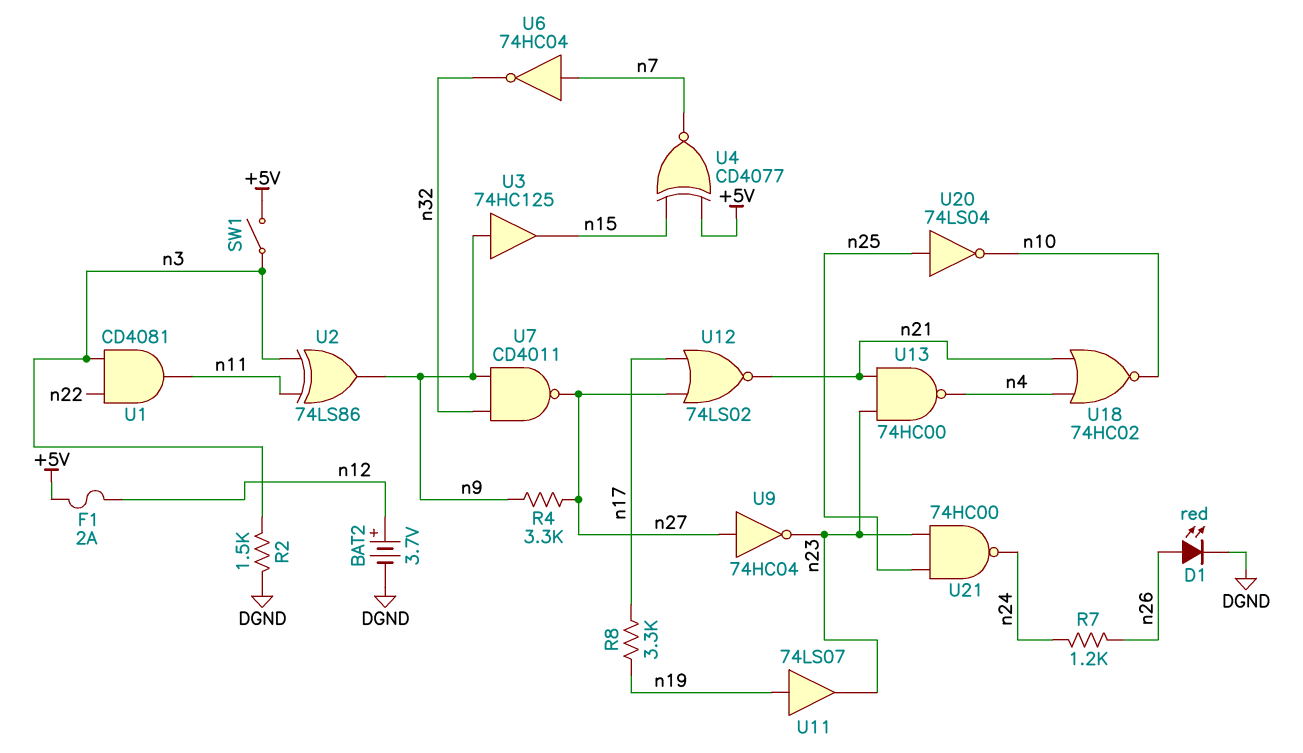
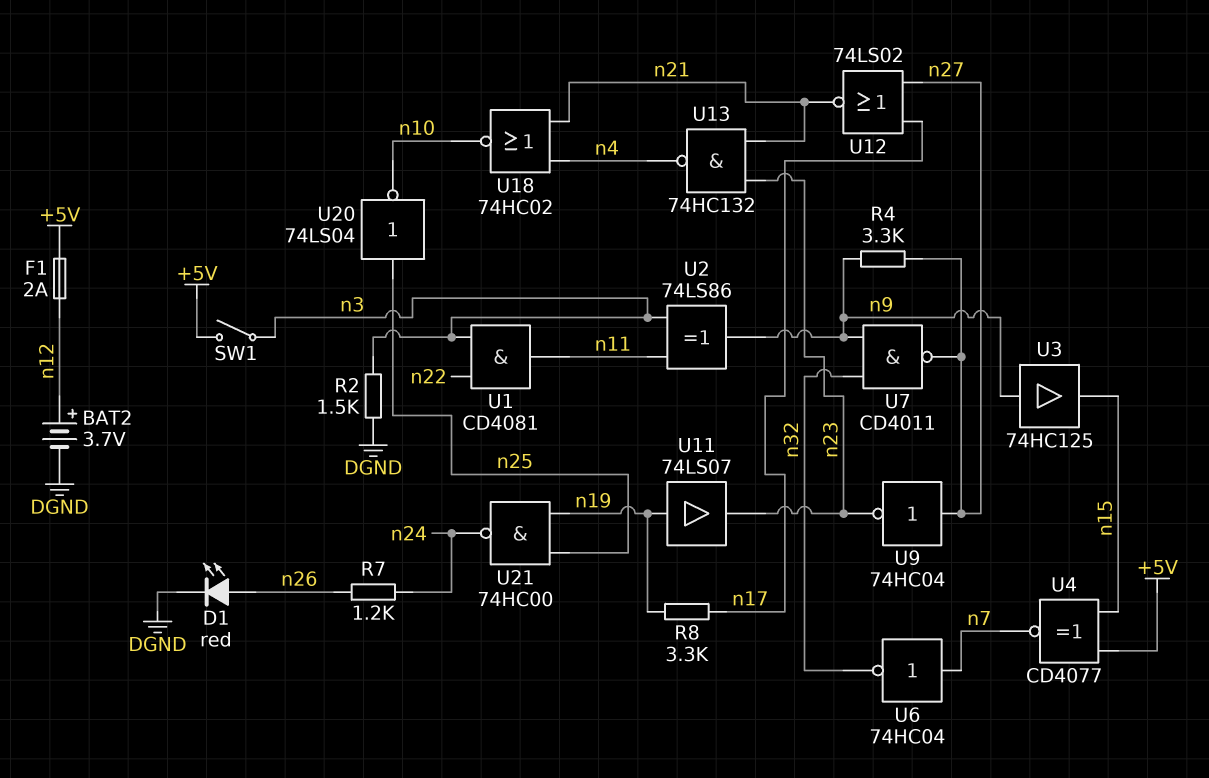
U13: NAND 74HC00 (in n21, in n23, out n4) -> NAND 74HC132 (in n21, in n23, out n4)
U21: NAND 74HC00 (in n23, in n25, out n24) -> NAND 74HC00 (in n19, in n25, out n24)

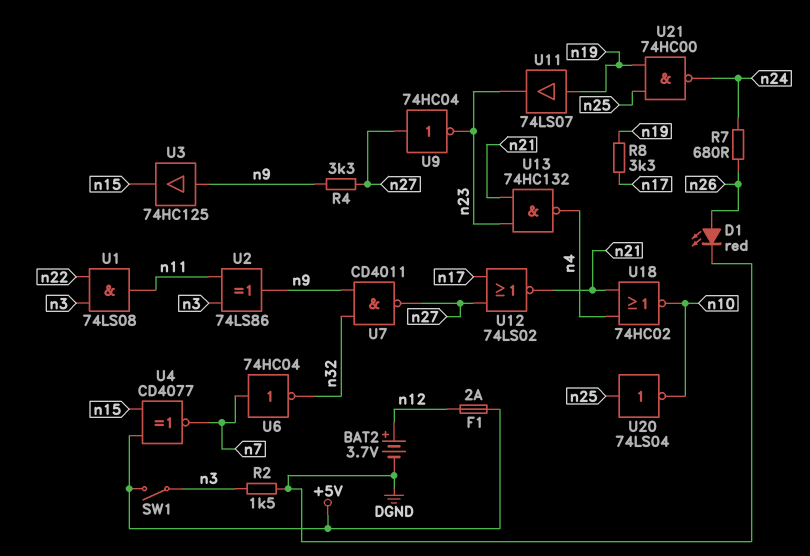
R7: 1.2k (n24, n26) -> 680 (n24, n26)
U1: AND CD4081 (in n3, in n22, out n11) -> AND 74LS08 (in n3, in n22, out n11)

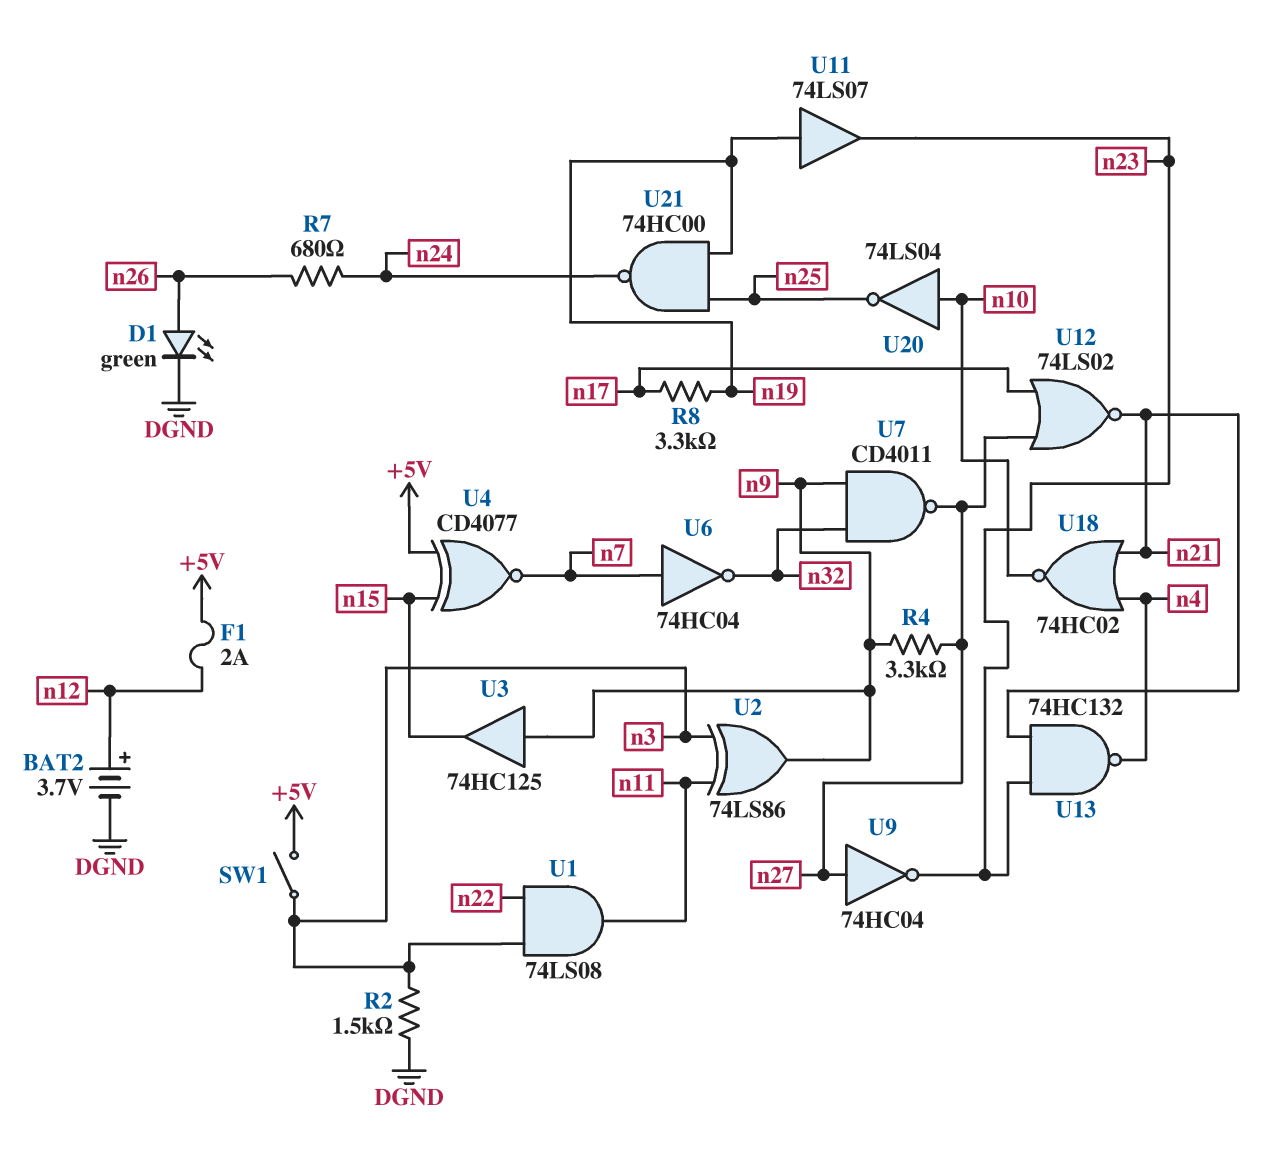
D1: LED red (A n26, K DGND) -> LED green (A n26, K DGND)
U20: NOT 74LS04 (in n25, out n10) -> NOT 74LS04 (in n10, out n25)

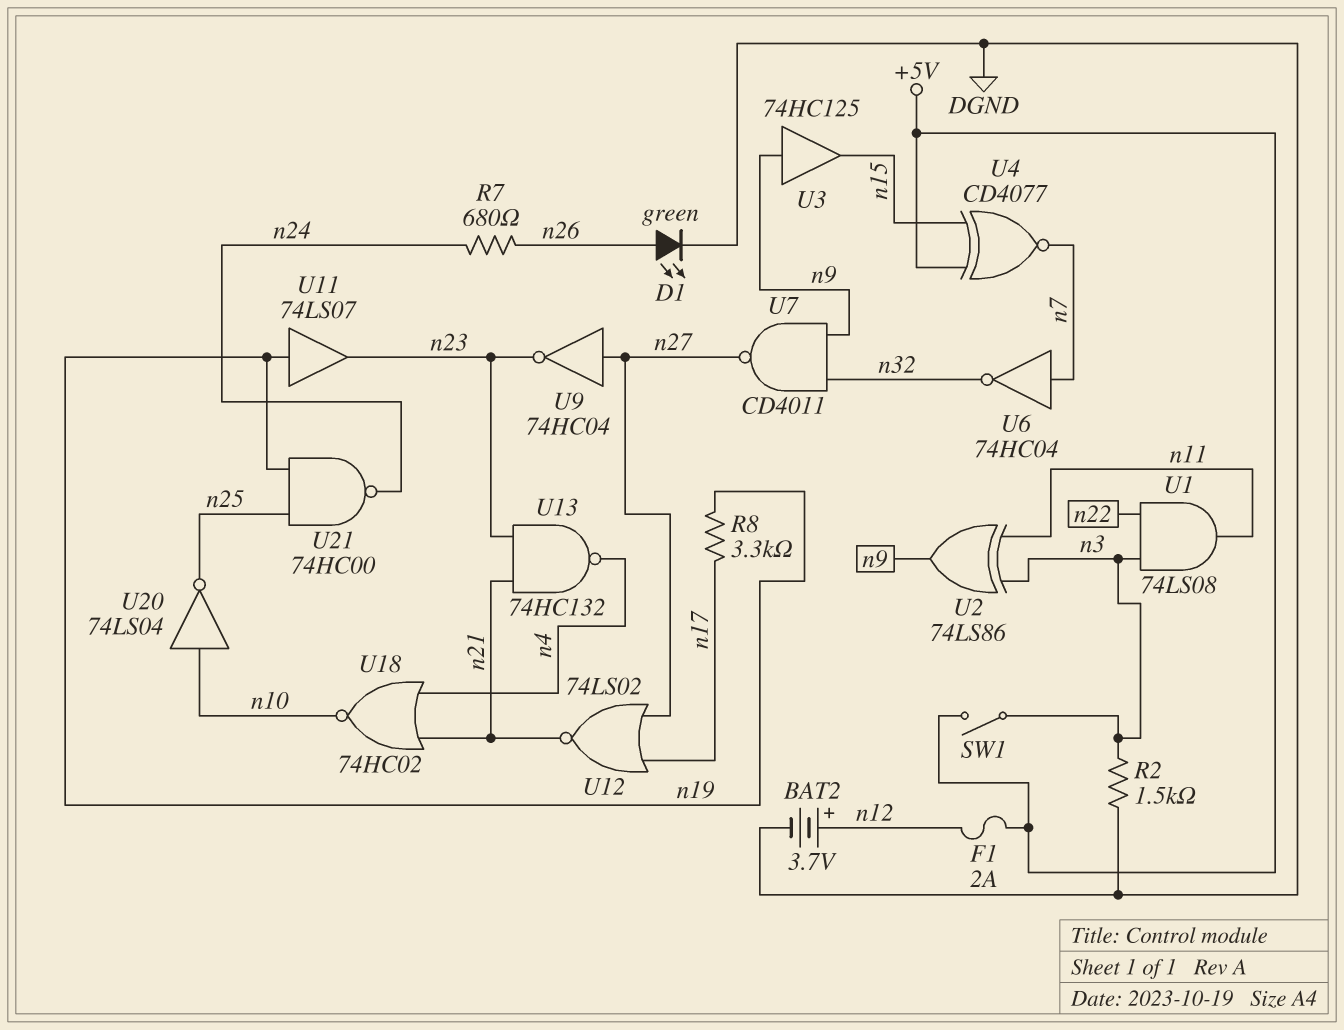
R4: 3.3k (n9, n27) -> none

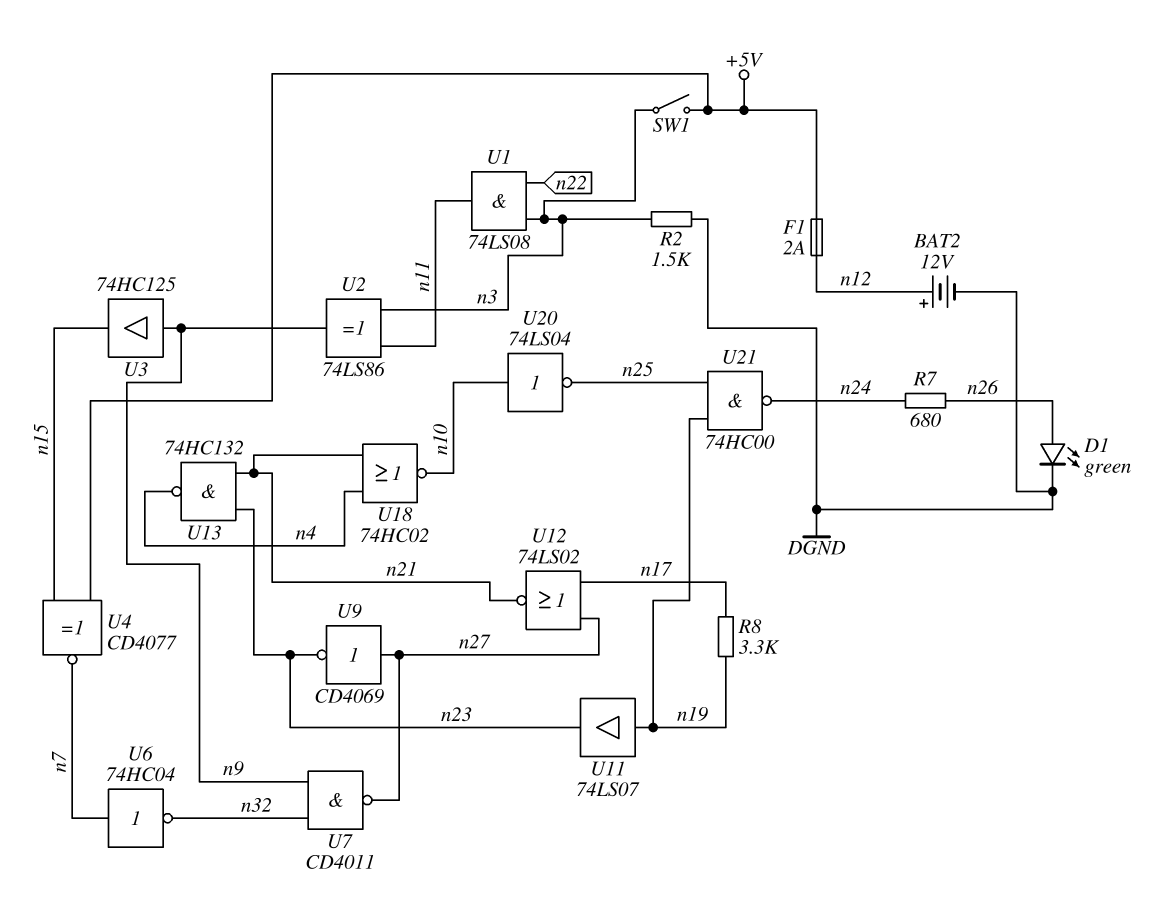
BAT2: 3.7V (plus n12, minus DGND) -> 12V (plus n12, minus DGND)
U9: NOT 74HC04 (in n27, out n23) -> NOT CD4069 (in n27, out n23)

